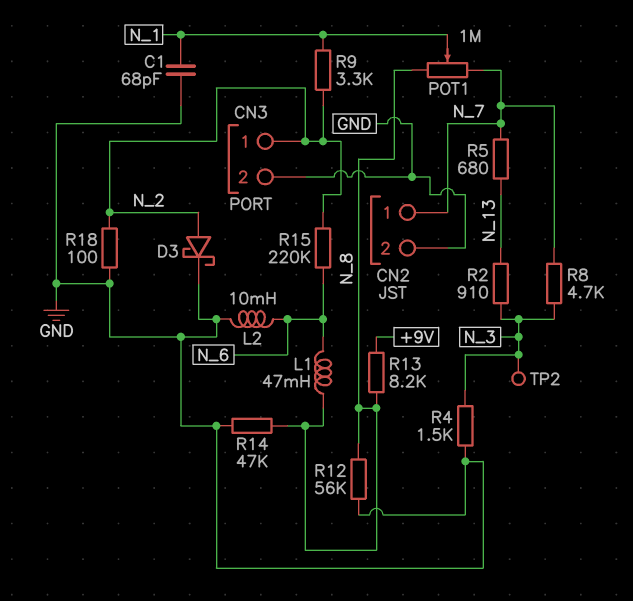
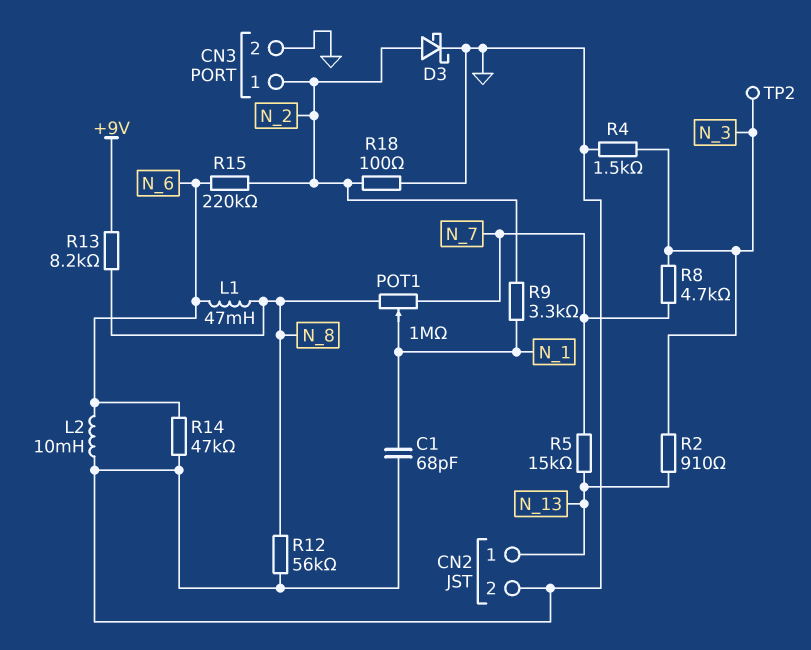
CN2 pin 1: N_7 -> N_13
R5: 680 (N_7, N_13) -> 15k (N_7, N_13)
R14: 47k (GND, N_8) -> 47k (GND, N_6)

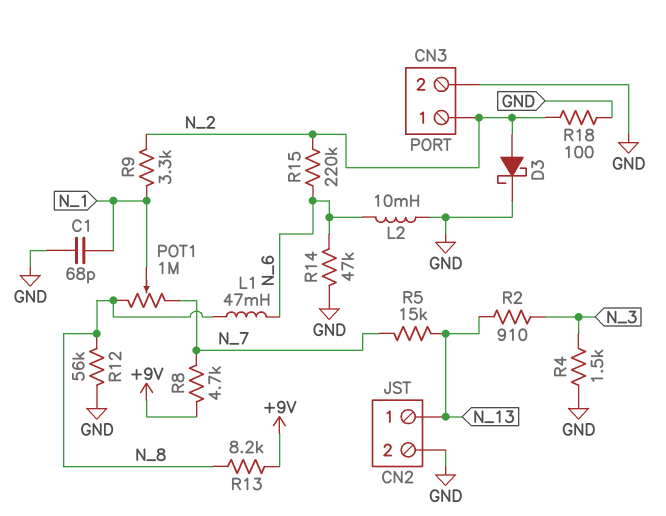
R8: 4.7k (N_3, N_7) -> 4.7k (+9V, N_7)
TP2: test point (N_3) -> none

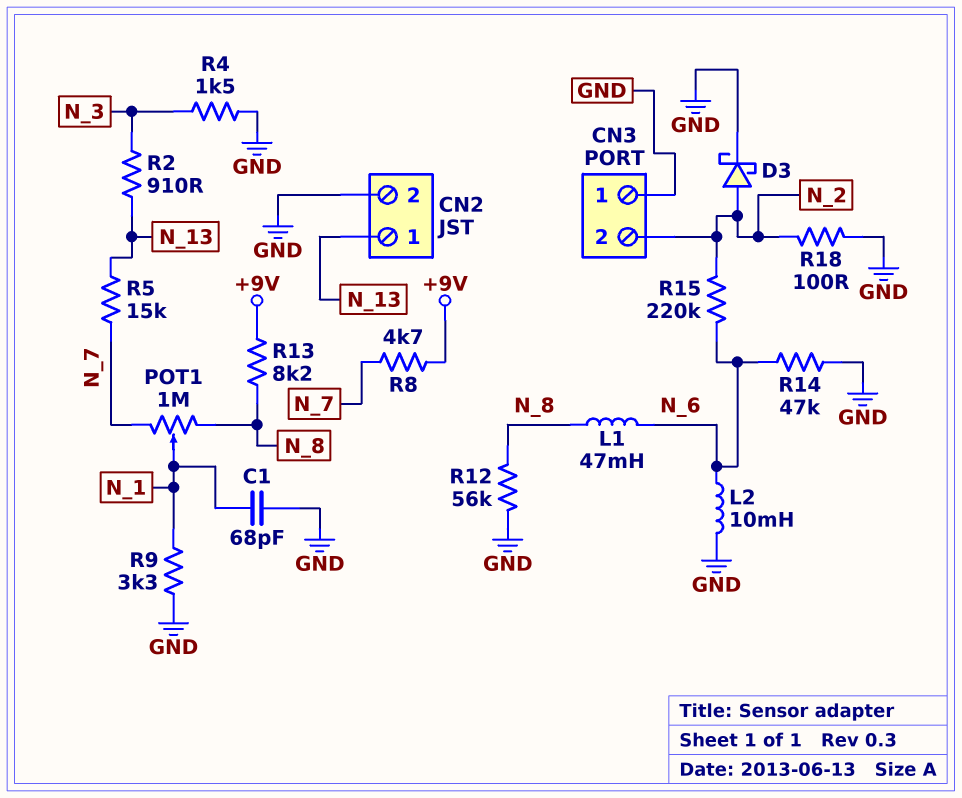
CN3 pin 1: N_2 -> GND
CN3 pin 2: GND -> N_2
R9: 3.3k (N_1, N_2) -> 3.3k (GND, N_1)

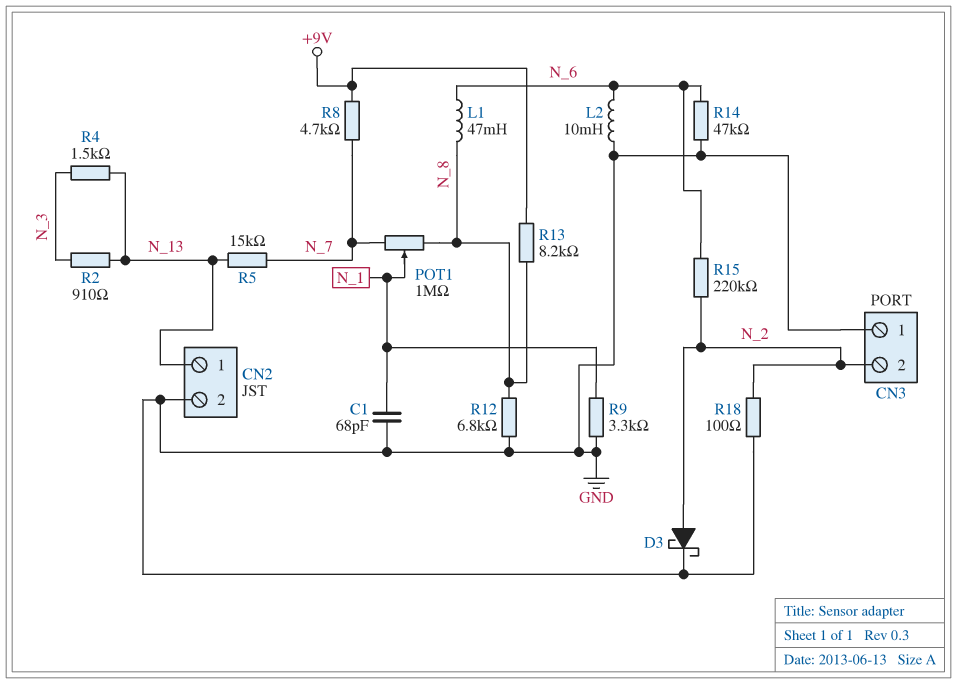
R4: 1.5k (GND, N_3) -> 1.5k (N_3, N_13)
R12: 56k (GND, N_8) -> 6.8k (GND, N_8)

